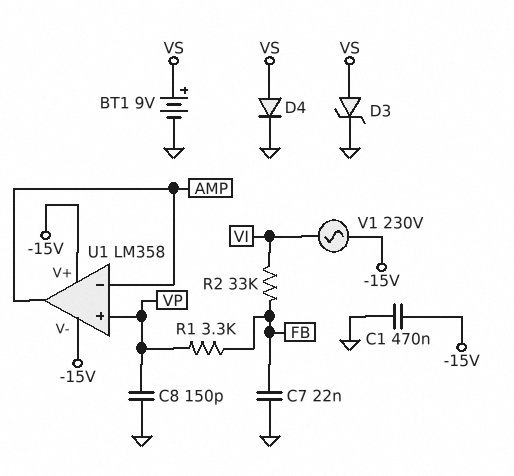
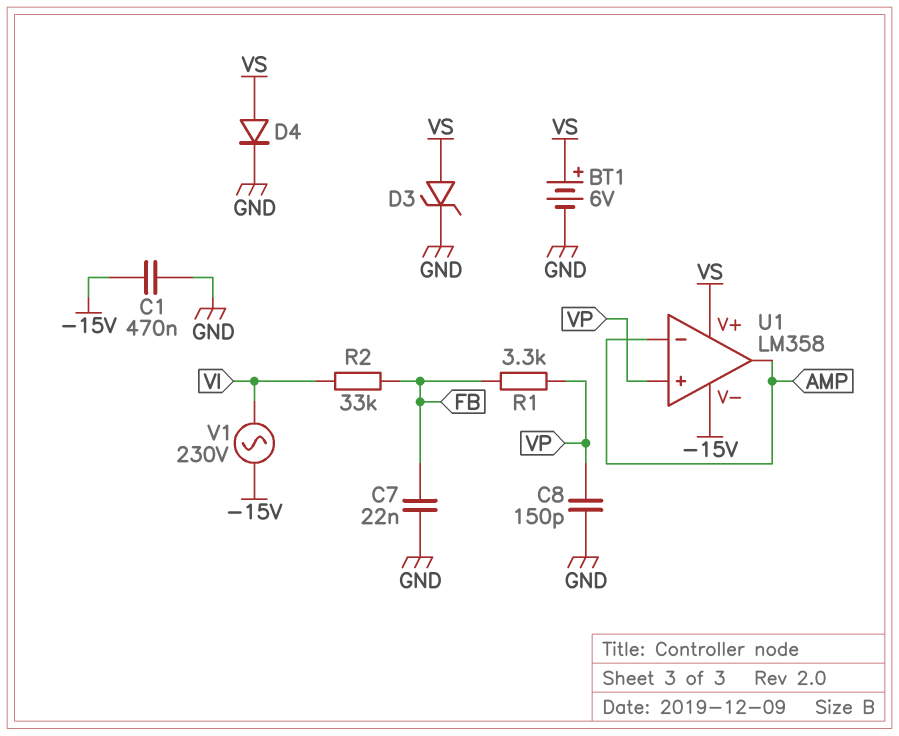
BT1: 9V (plus VS, minus GND) -> 6V (plus VS, minus GND)
U1 pin V+: -15V -> VS

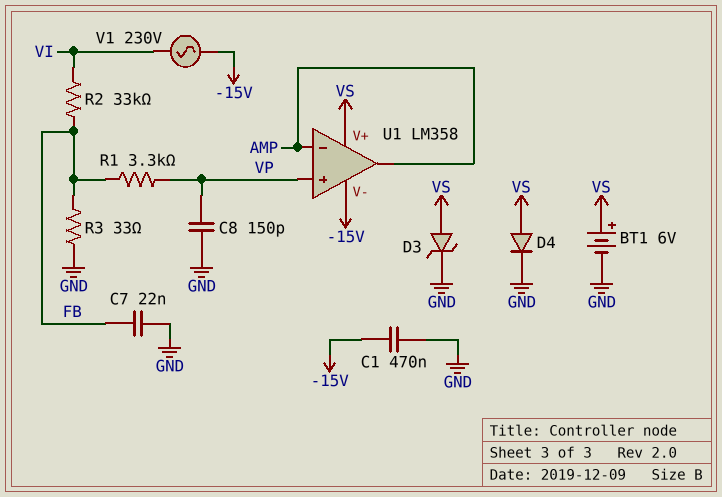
R3: none -> 33 (FB, GND)

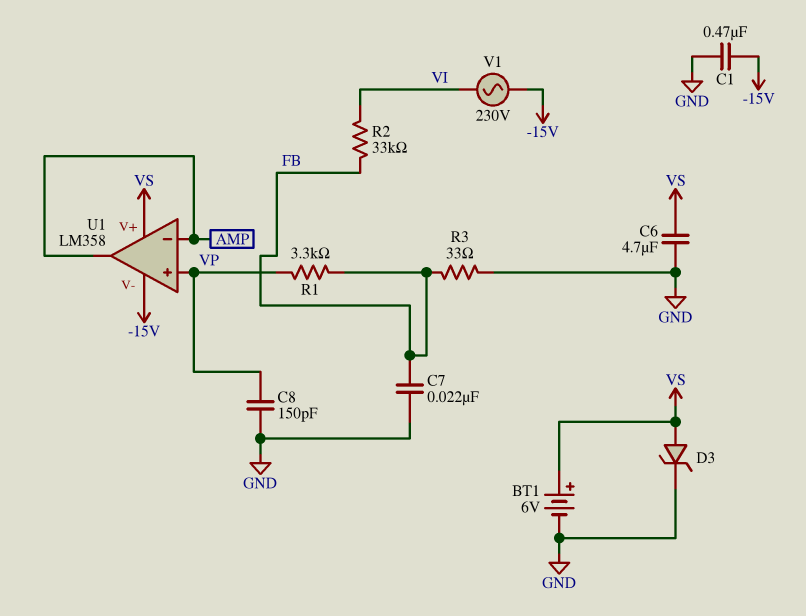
C6: none -> 4.7uF (GND, VS)
D4: diode (A VS, K GND) -> none

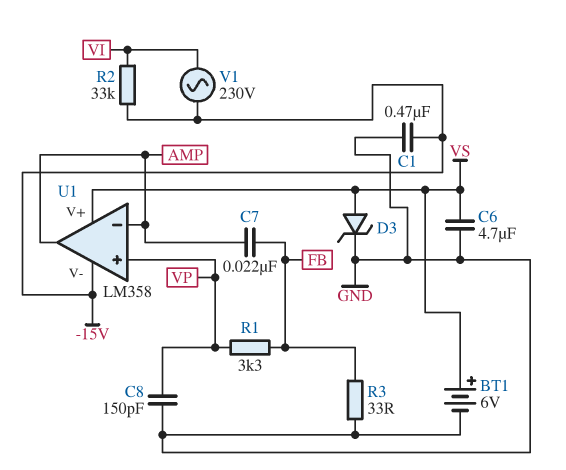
C7: 22nF (FB, GND) -> 22nF (AMP, FB)
R2: 33k (FB, VI) -> 33k (-15V, VI)

